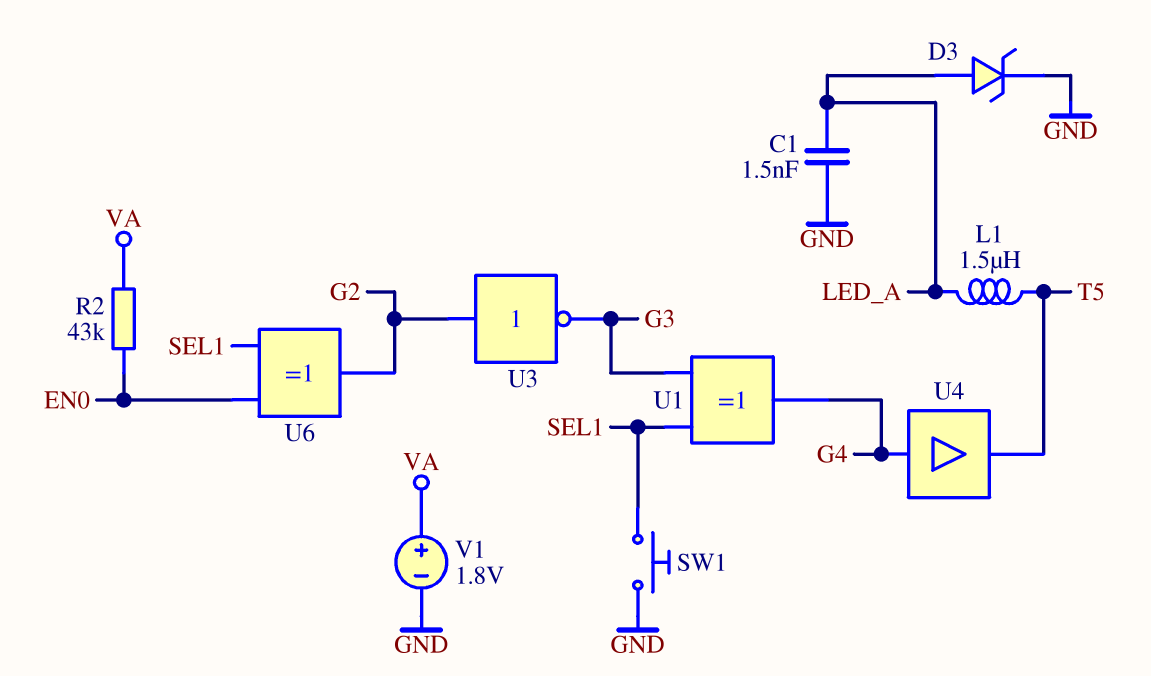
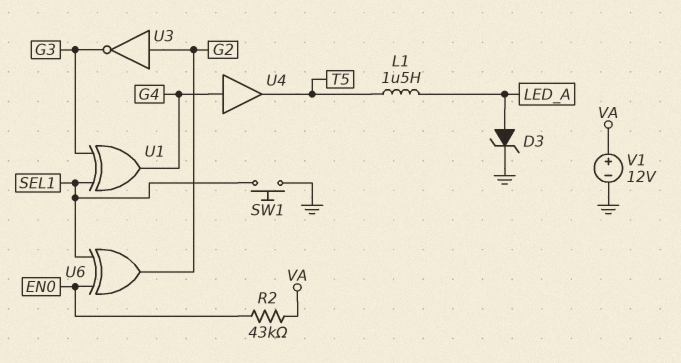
C1: 1.5nF (GND, LED_A) -> none
V1: 1.8V (plus VA, minus GND) -> 12V (plus VA, minus GND)

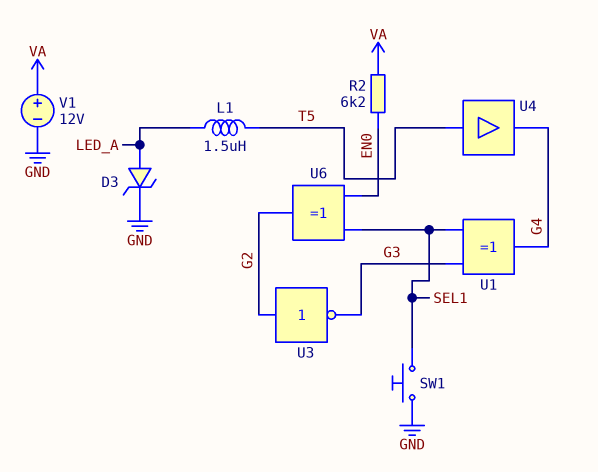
R2: 43k (EN0, VA) -> 6.2k (EN0, VA)
U4: buffer (in G4, out T5) -> buffer (in T5, out G4)

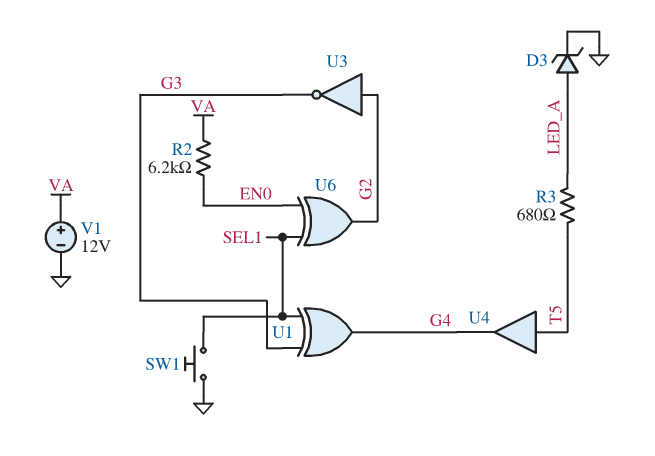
L1: 1.5uH (LED_A, T5) -> none
R3: none -> 680 (LED_A, T5)

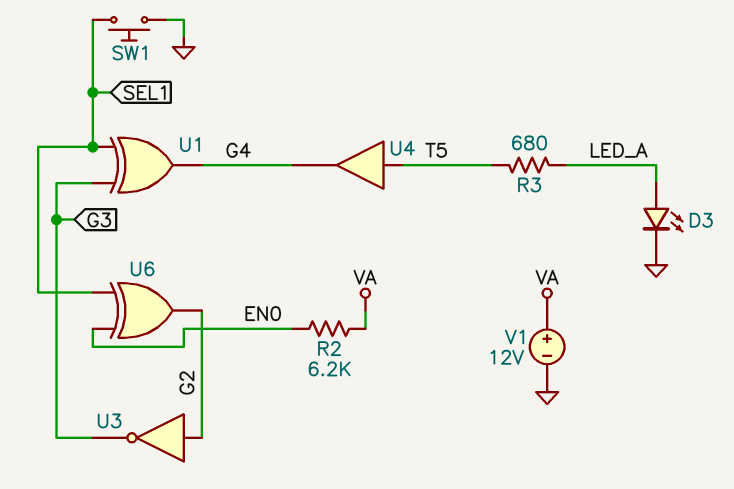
D3: zener (A LED_A, K GND) -> LED (A LED_A, K GND)

